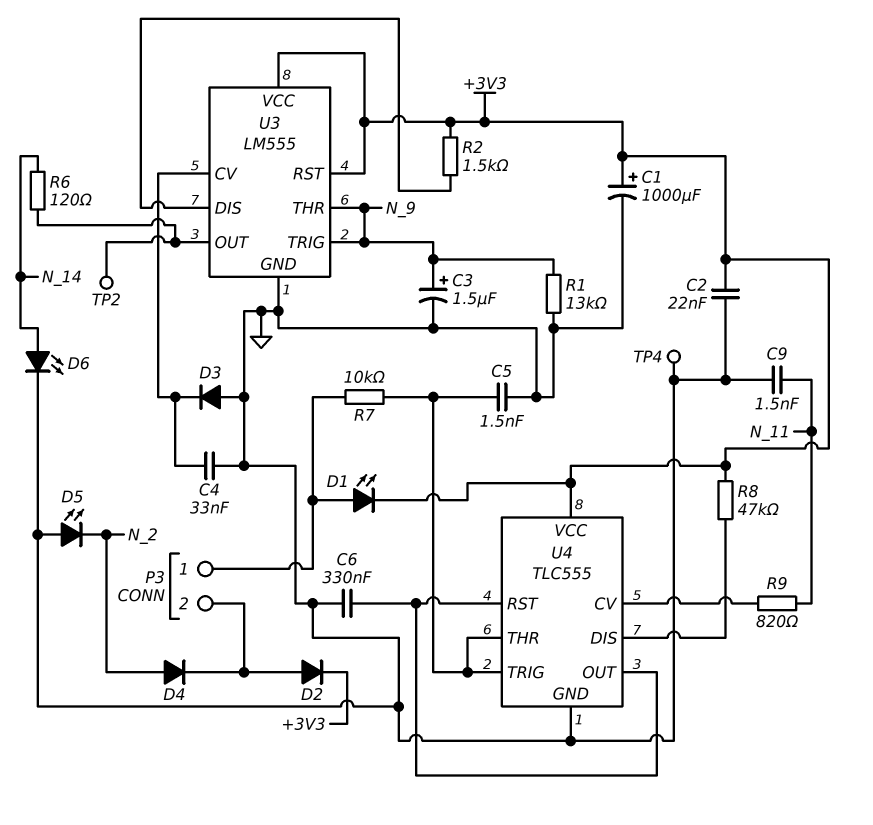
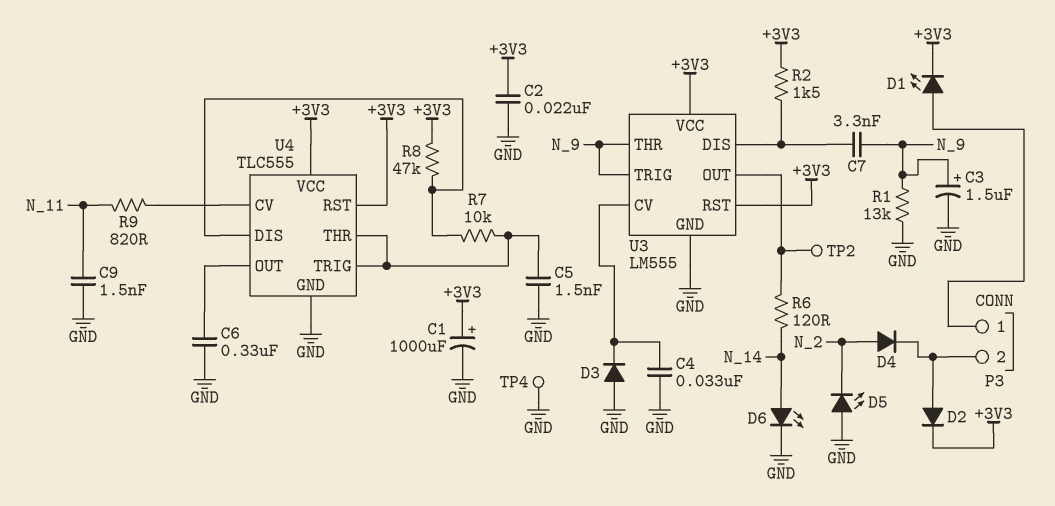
C7: none -> 3.3nF (N_9, U3/DIS)
R7: 10k (P3/1, U4/THR) -> 10k (U4/DIS, U4/THR)
U4 pin RST: U4/OUT -> +3V3

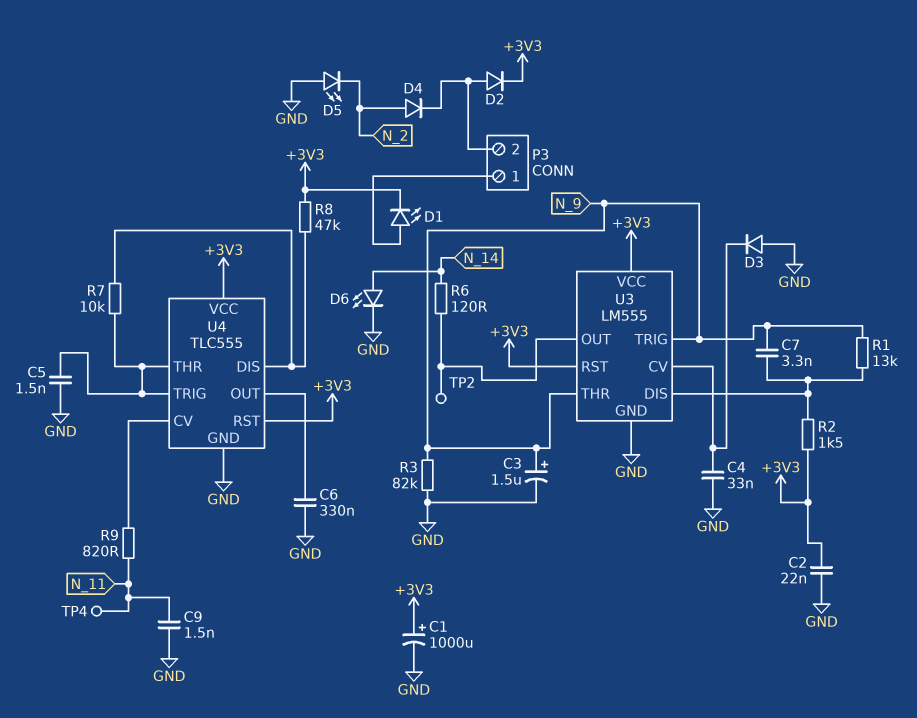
R1: 13k (GND, N_9) -> 13k (N_9, U3/DIS)
R3: none -> 82k (GND, N_9)
TP4: test point (GND) -> test point (N_11)

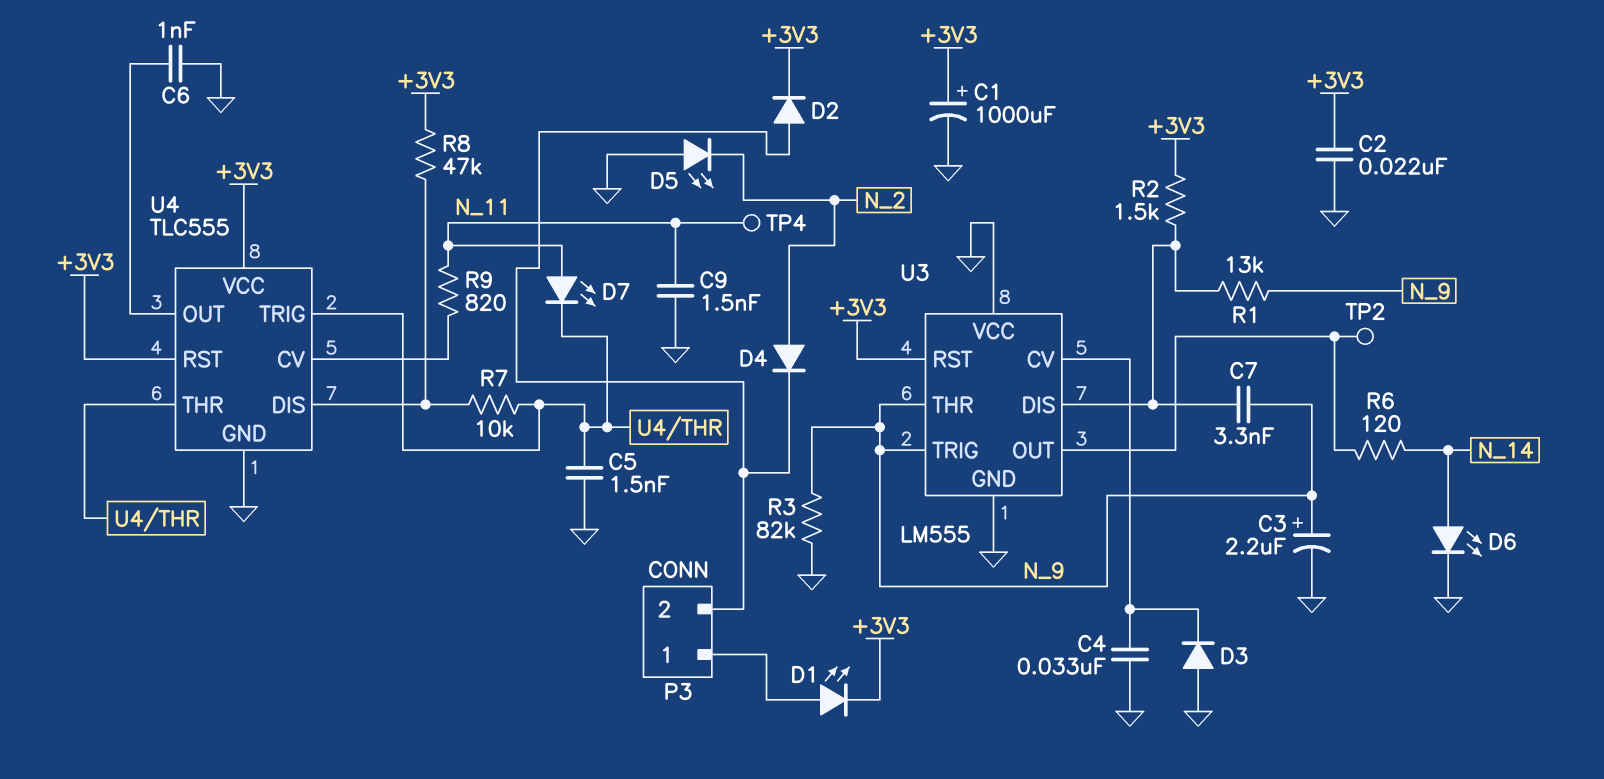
C3: 1.5uF (plus N_9, minus GND) -> 2.2uF (plus N_9, minus GND)
C6: 330nF (GND, U4/OUT) -> 1nF (GND, U4/OUT)
D7: none -> LED (A N_11, K U4/THR)
U3 pin VCC: +3V3 -> GND

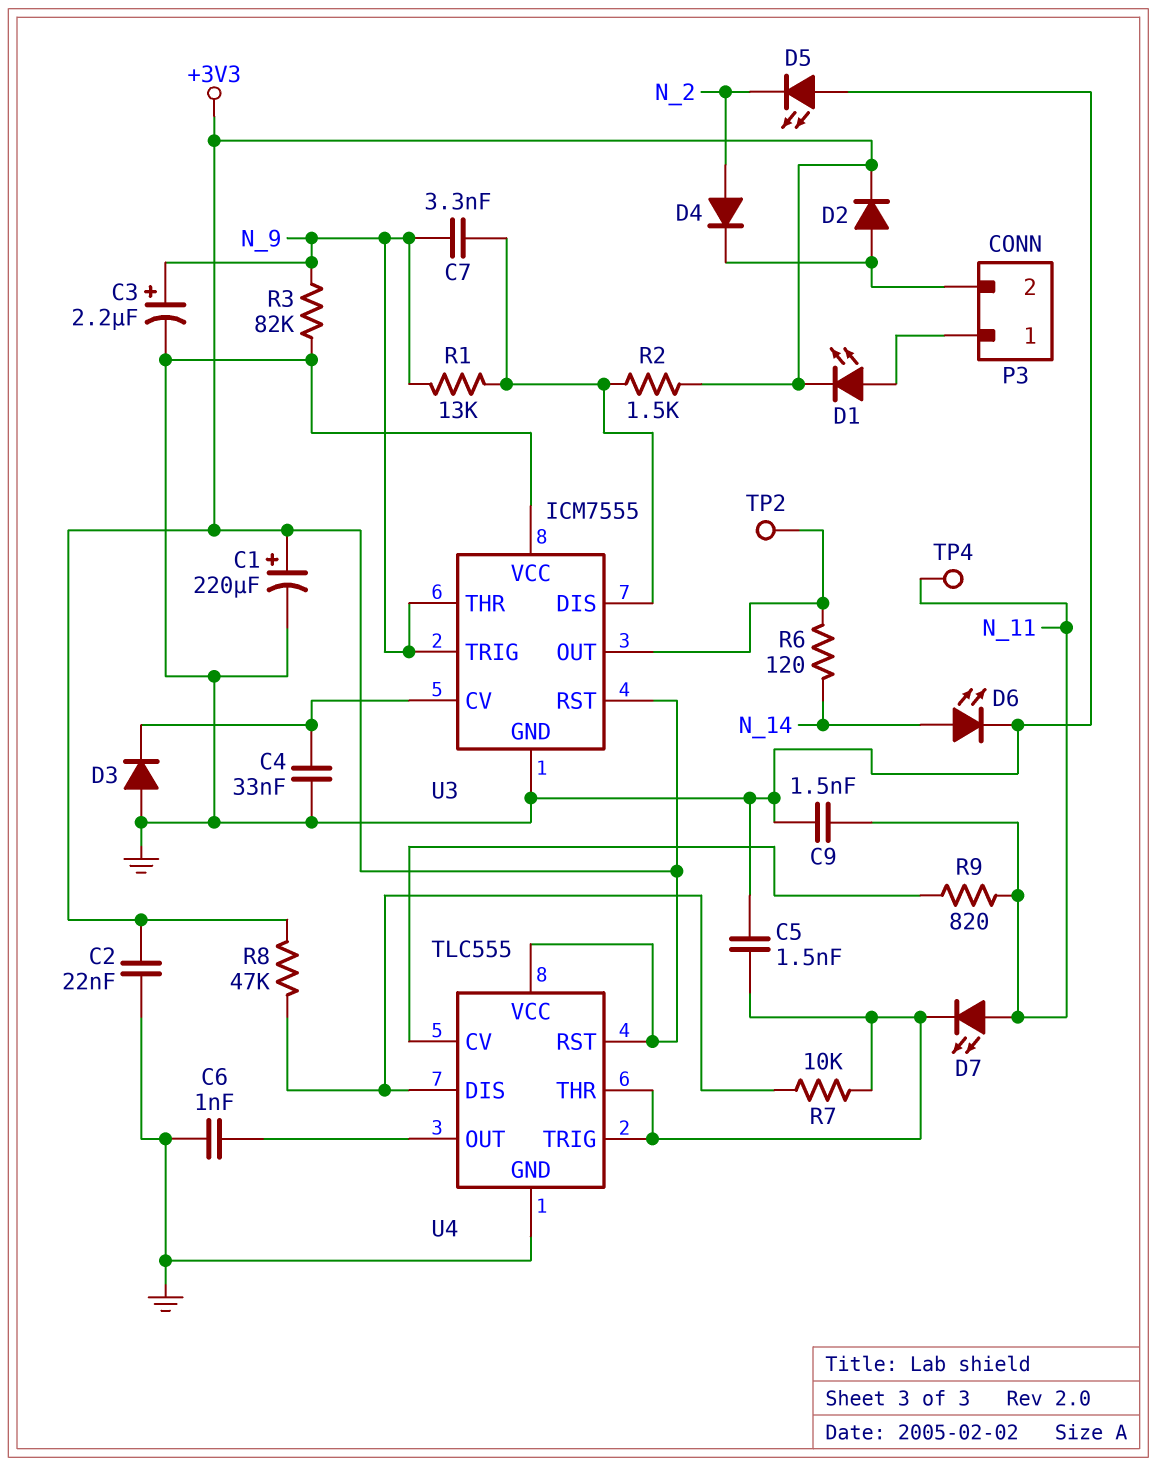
C1: 1000uF (plus +3V3, minus GND) -> 220uF (plus +3V3, minus GND)
U3: LM555 -> ICM7555

